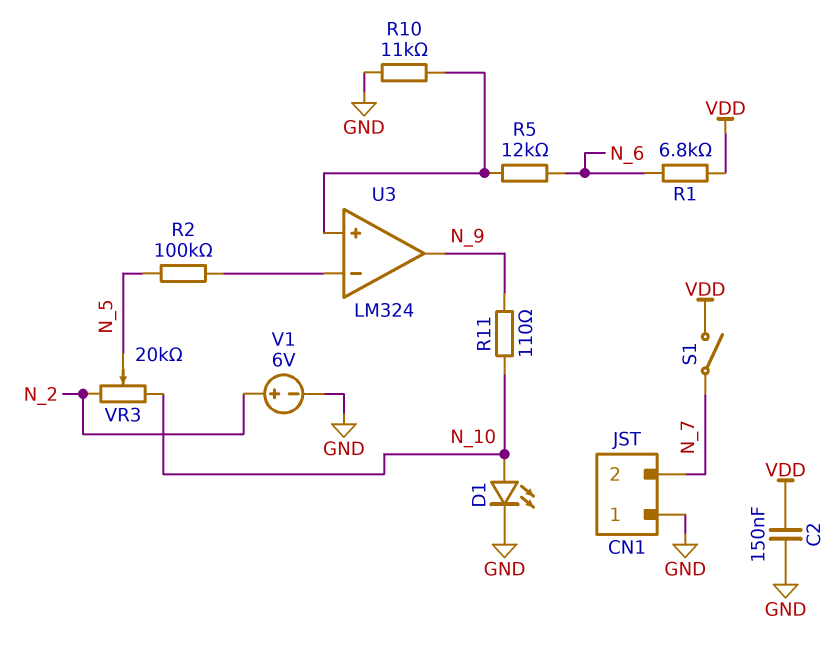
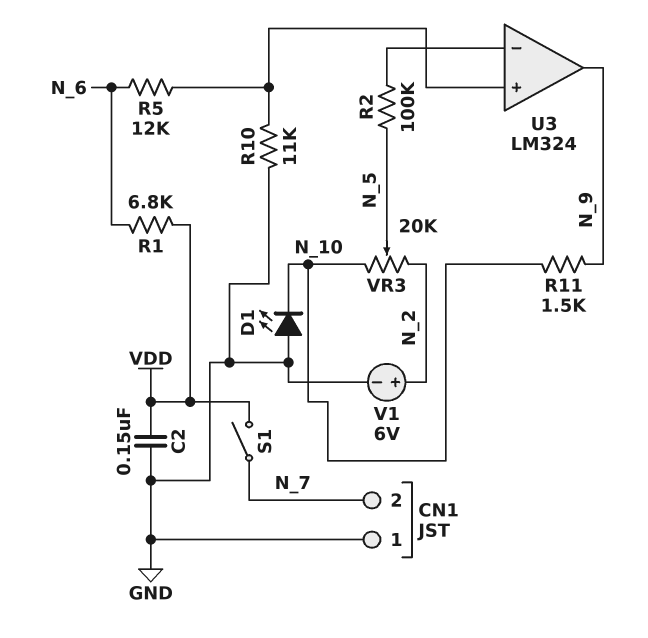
D1: LED (A N_10, K GND) -> LED (A GND, K N_10)
R11: 110 (N_9, N_10) -> 1.5k (N_9, N_10)

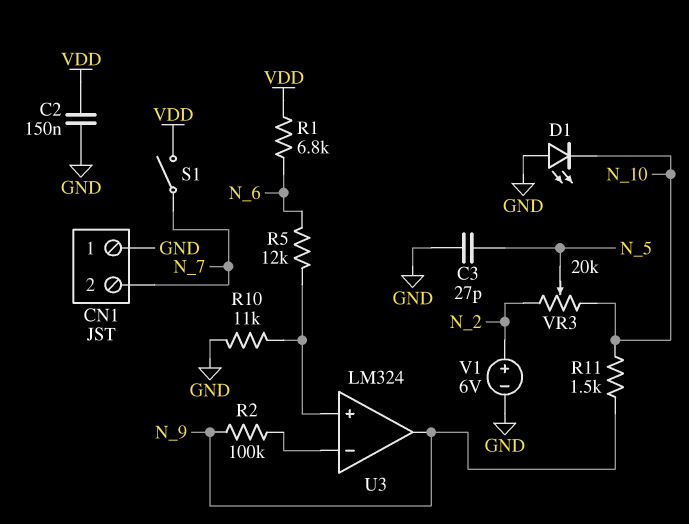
C3: none -> 27pF (GND, N_5)
R2: 100k (N_5, U3/in-) -> 100k (N_9, U3/in-)

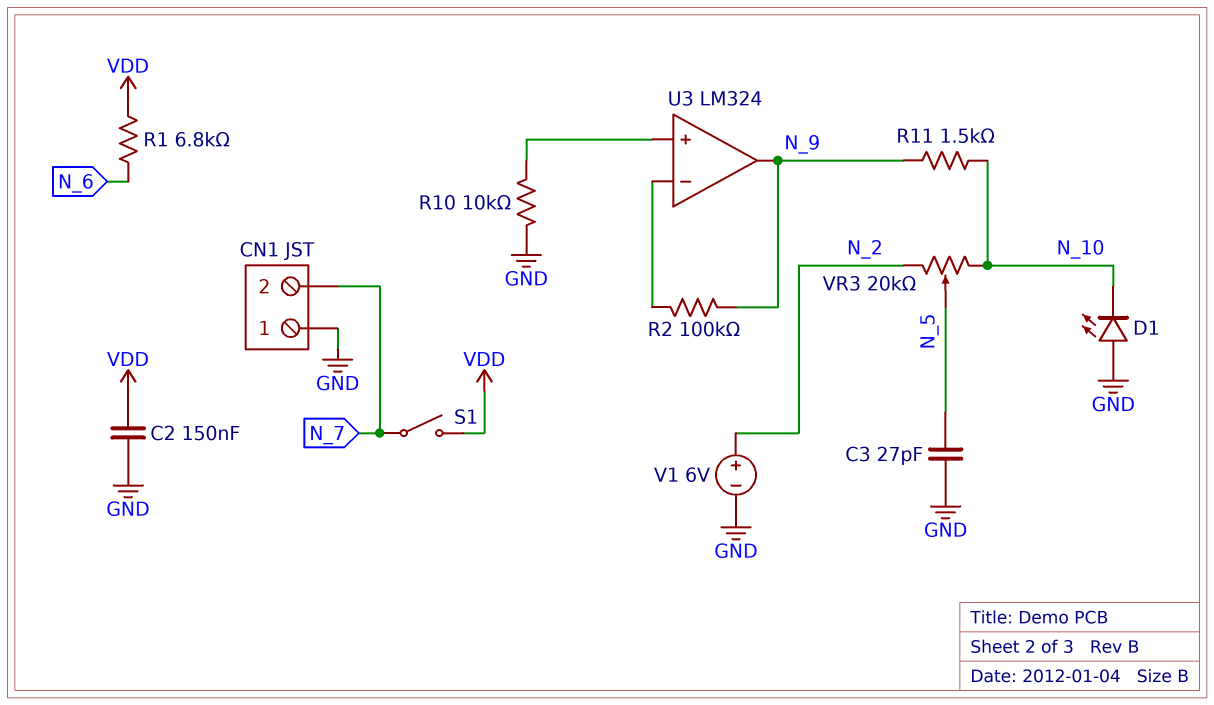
R5: 12k (N_6, U3/in+) -> none
R10: 11k (GND, U3/in+) -> 10k (GND, U3/in+)

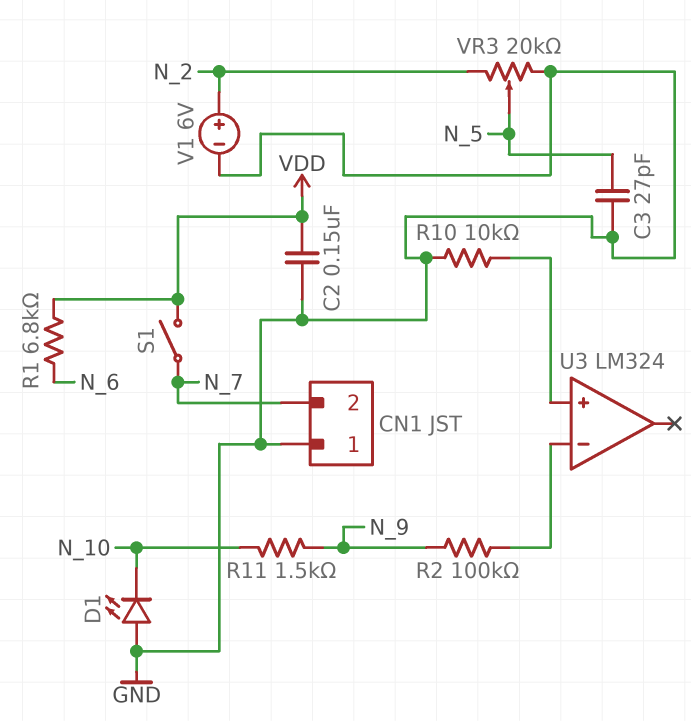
U3 pin out: N_9 -> none
VR3: 20k (N_2, N_10, wiper N_5) -> 20k (GND, N_2, wiper N_5)

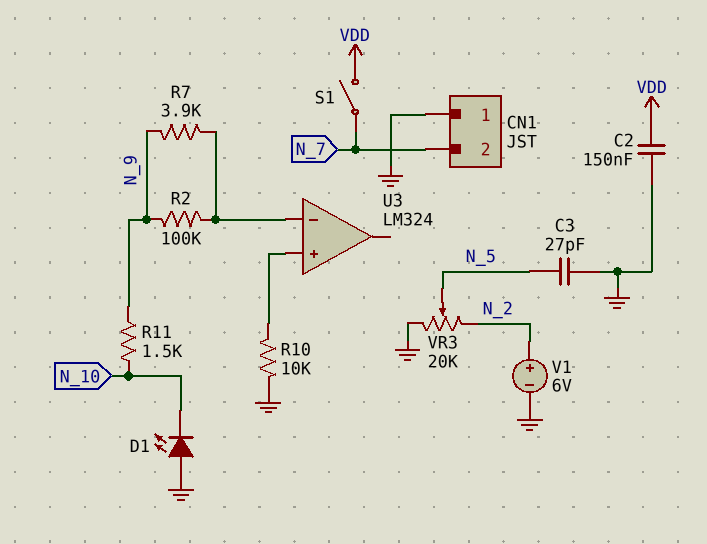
R1: 6.8k (N_6, VDD) -> none
R7: none -> 3.9k (N_9, U3/in-)

